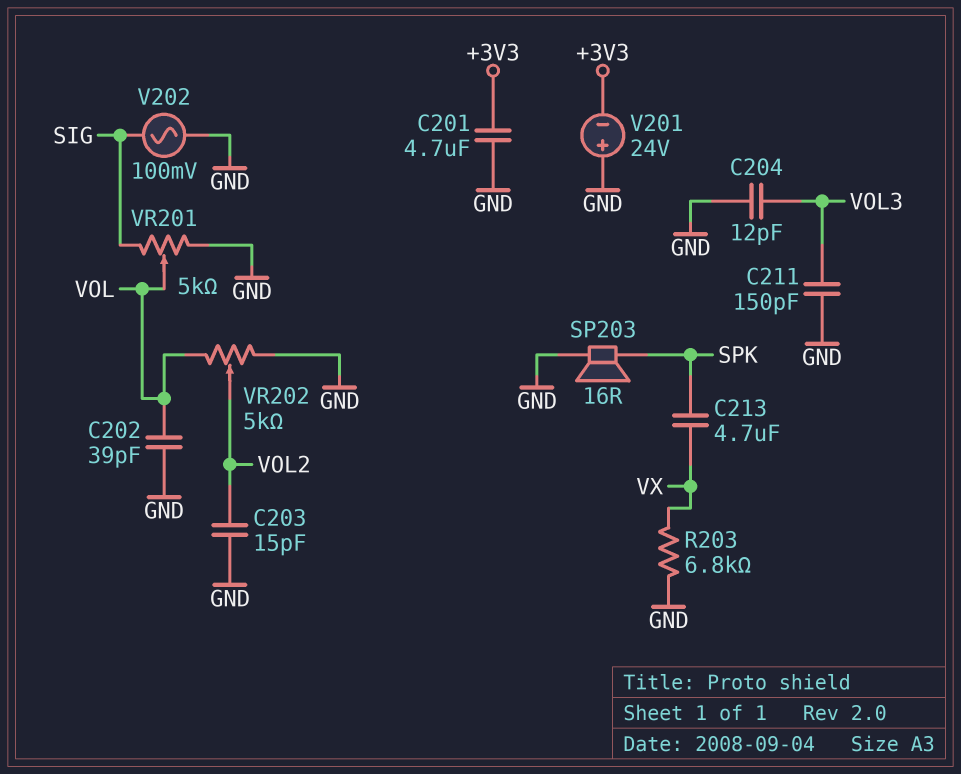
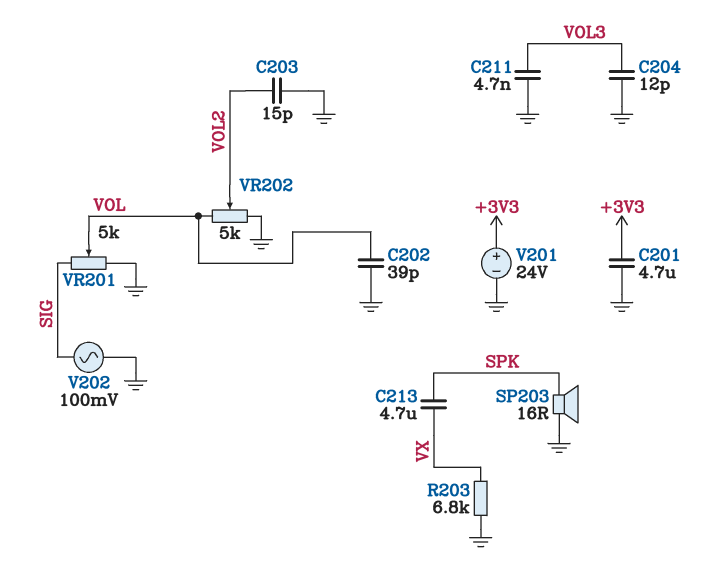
C211: 150pF (GND, VOL3) -> 4.7nF (GND, VOL3)
V201: 24V (plus GND, minus +3V3) -> 24V (plus +3V3, minus GND)

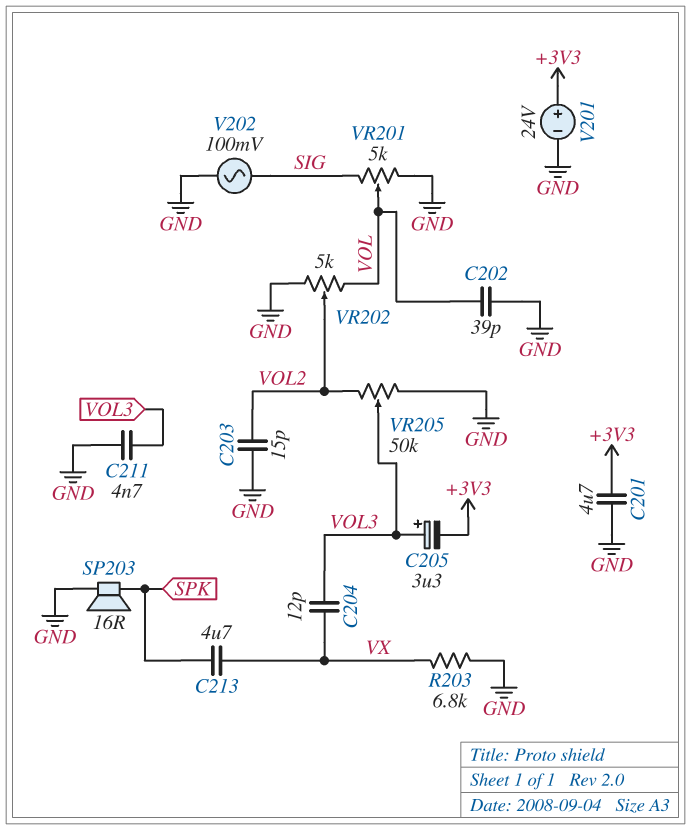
C204: 12pF (GND, VOL3) -> 12pF (VOL3, VX)
C205: none -> 3.3uF (plus VOL3, minus +3V3)
VR205: none -> 50k (GND, VOL2, wiper VOL3)

